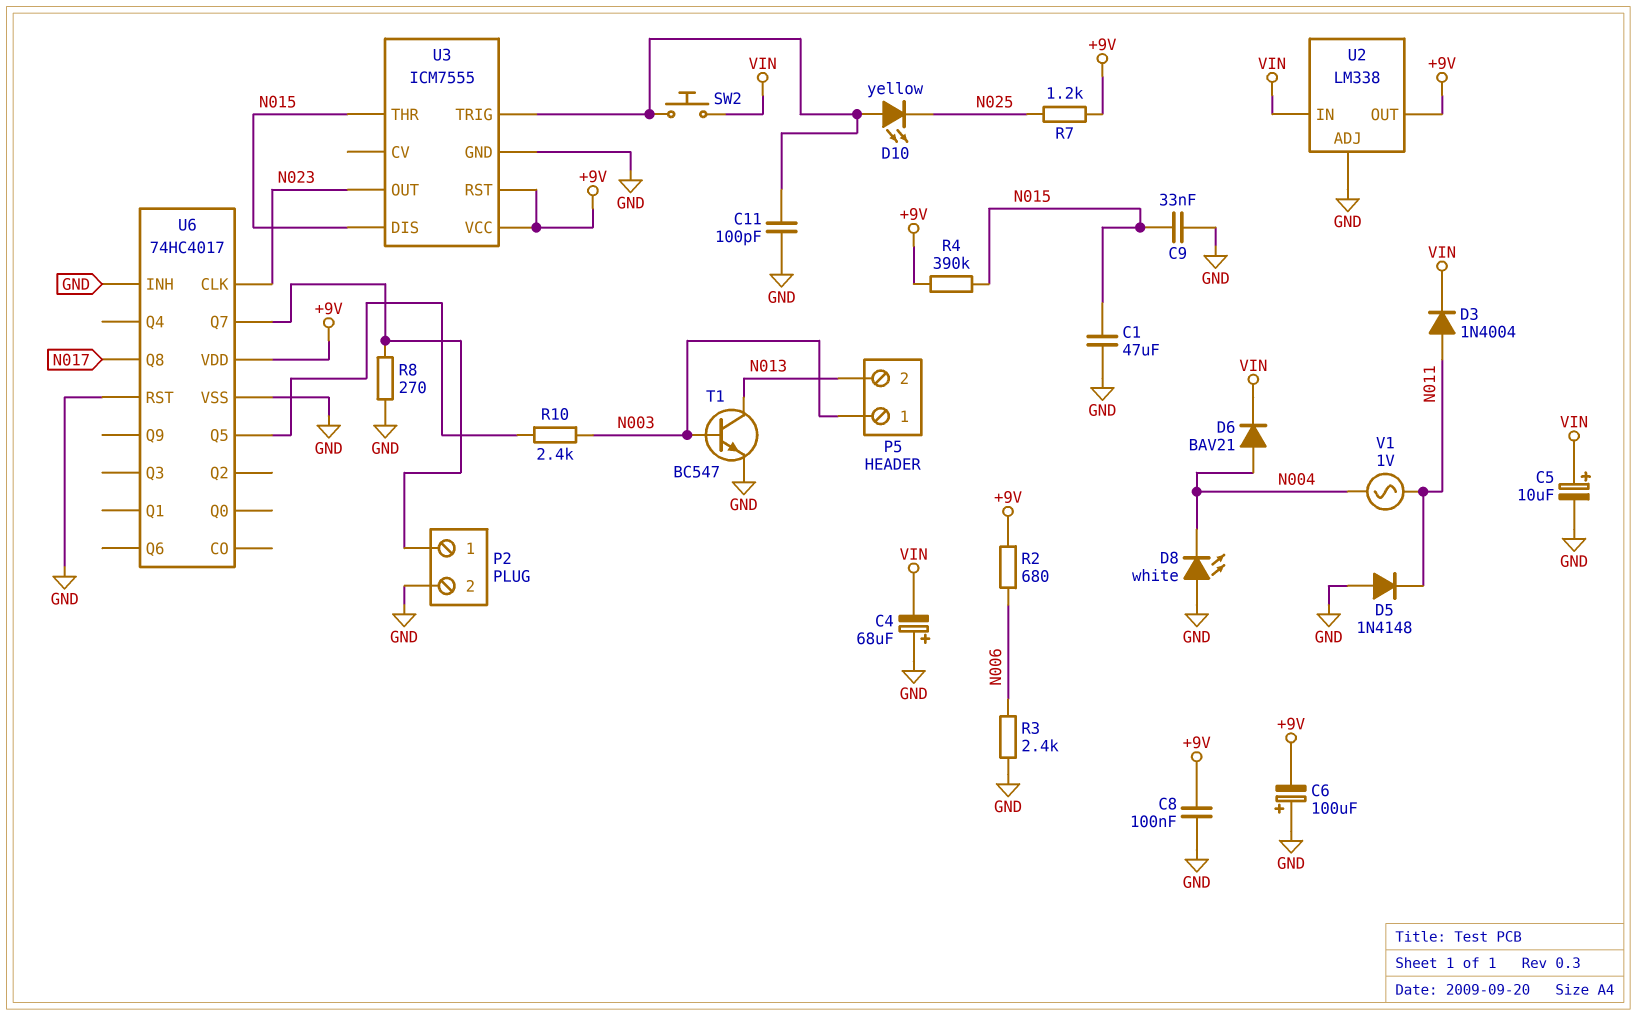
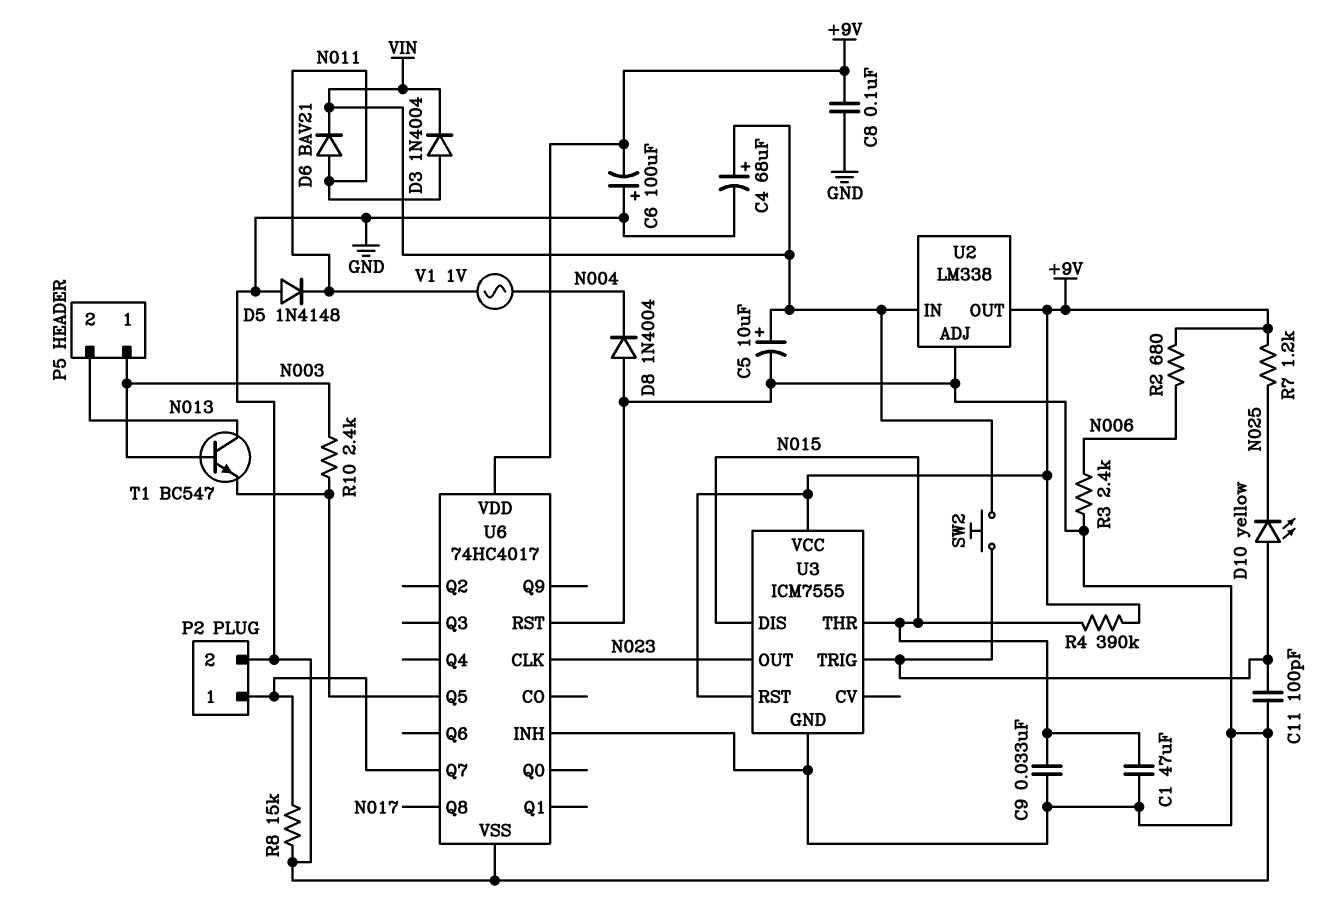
C4: 68uF (plus GND, minus VIN) -> 68uF (plus VIN, minus GND)
D6: diode BAV21 (A N004, K VIN) -> diode BAV21 (A N011, K VIN)
D8: LED white (A GND, K N004) -> diode 1N4004 (A GND, K N004)
R8: 270 (GND, P2/1) -> 15k (GND, P2/1)
T1: NPN BC547 (B N003, C N013, E GND) -> NPN BC547 (B N003, C N013, E U6/Q5)

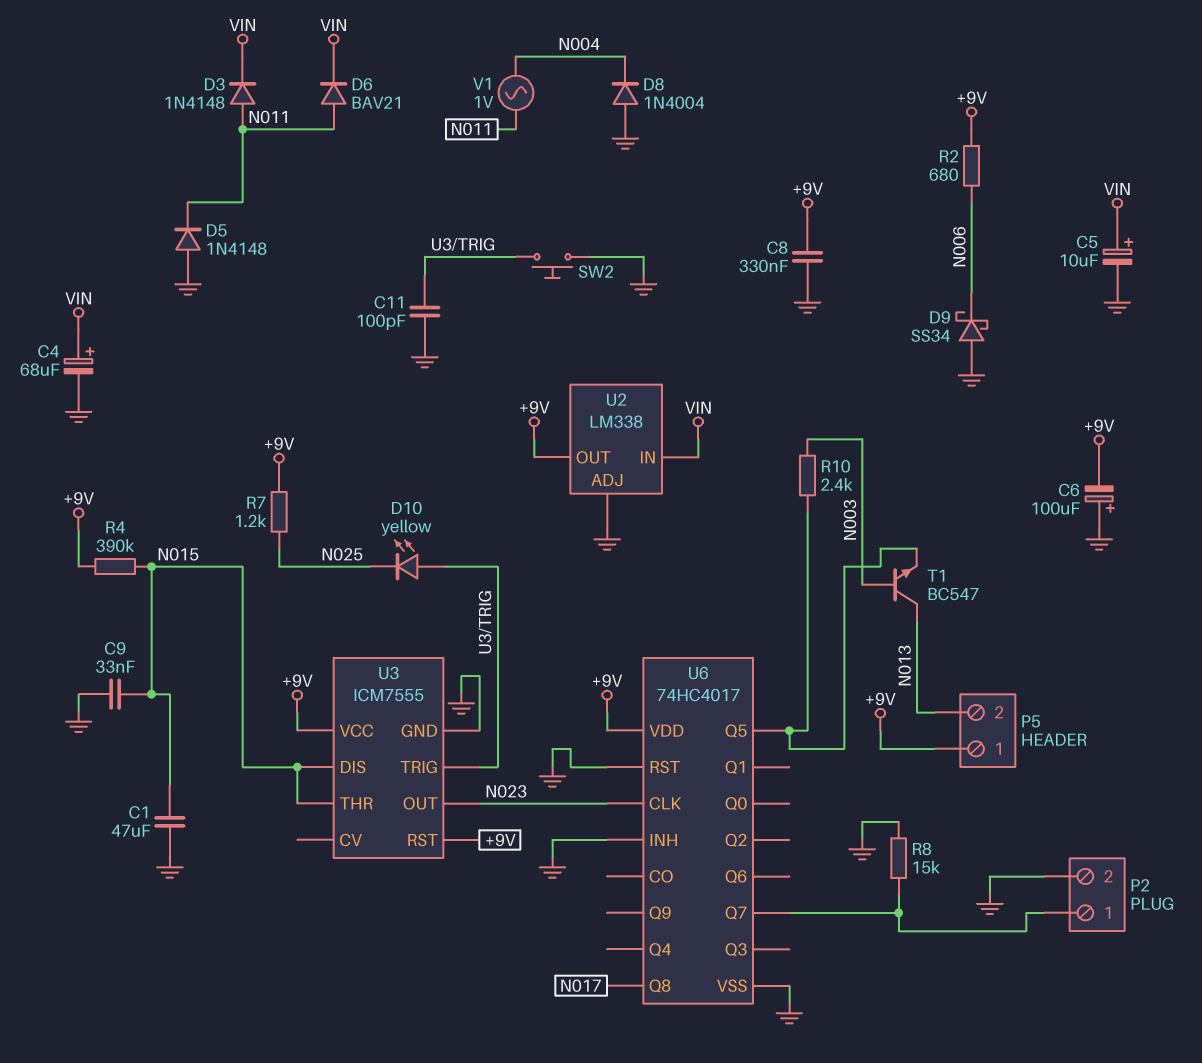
C8: 100nF (+9V, GND) -> 330nF (+9V, GND)
D3: diode 1N4004 (A N011, K VIN) -> diode 1N4148 (A N011, K VIN)
D9: none -> schottky SS34 (A GND, K N006)
P5 pin 1: N003 -> +9V
R3: 2.4k (GND, N006) -> none
SW2: button (U3/TRIG, VIN) -> button (GND, U3/TRIG)

